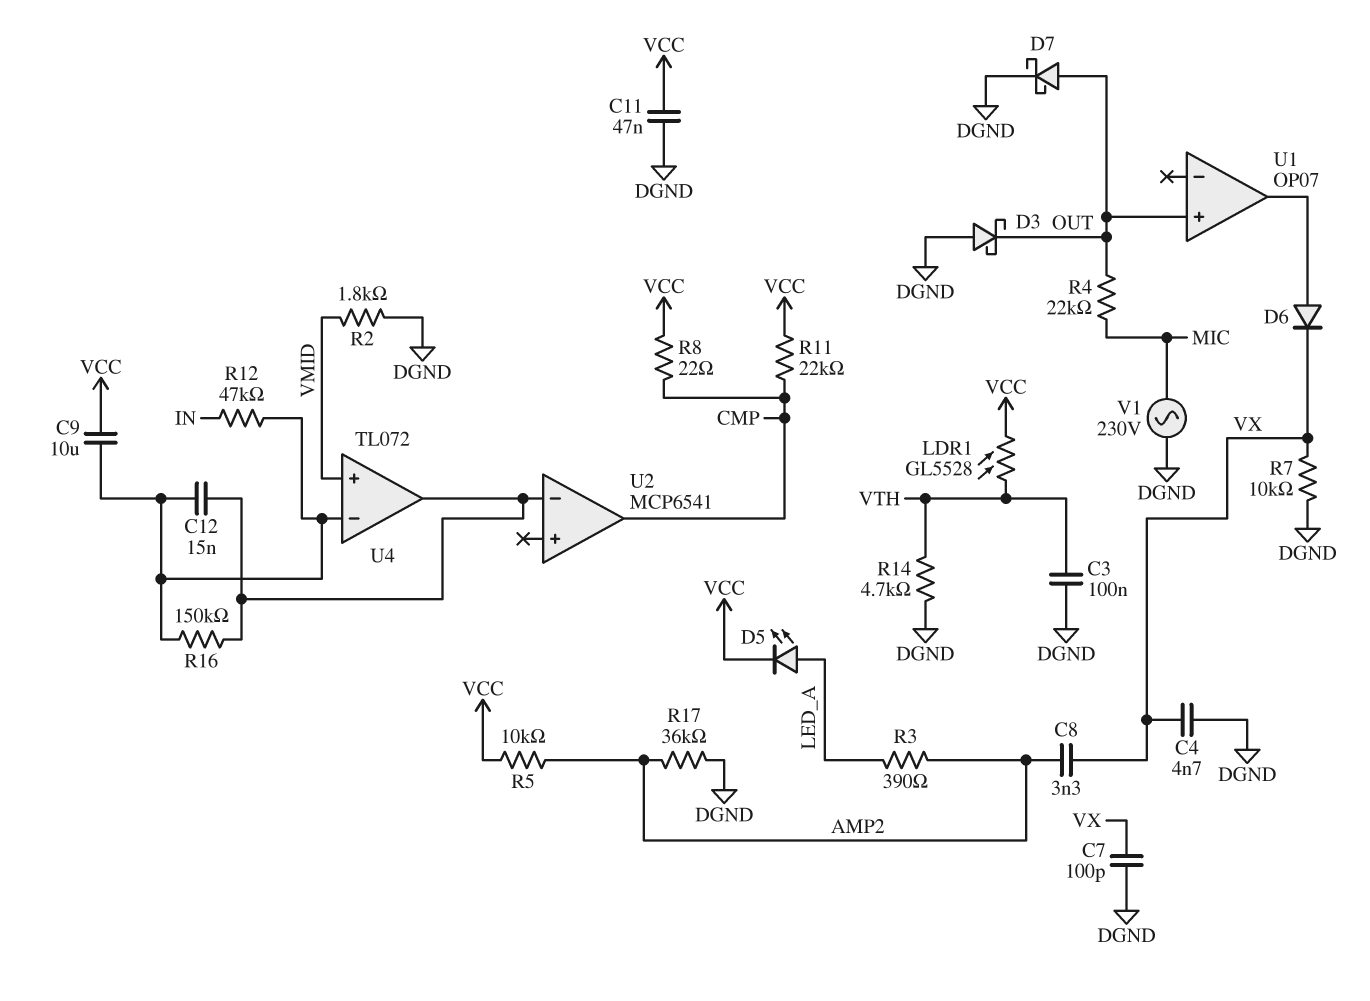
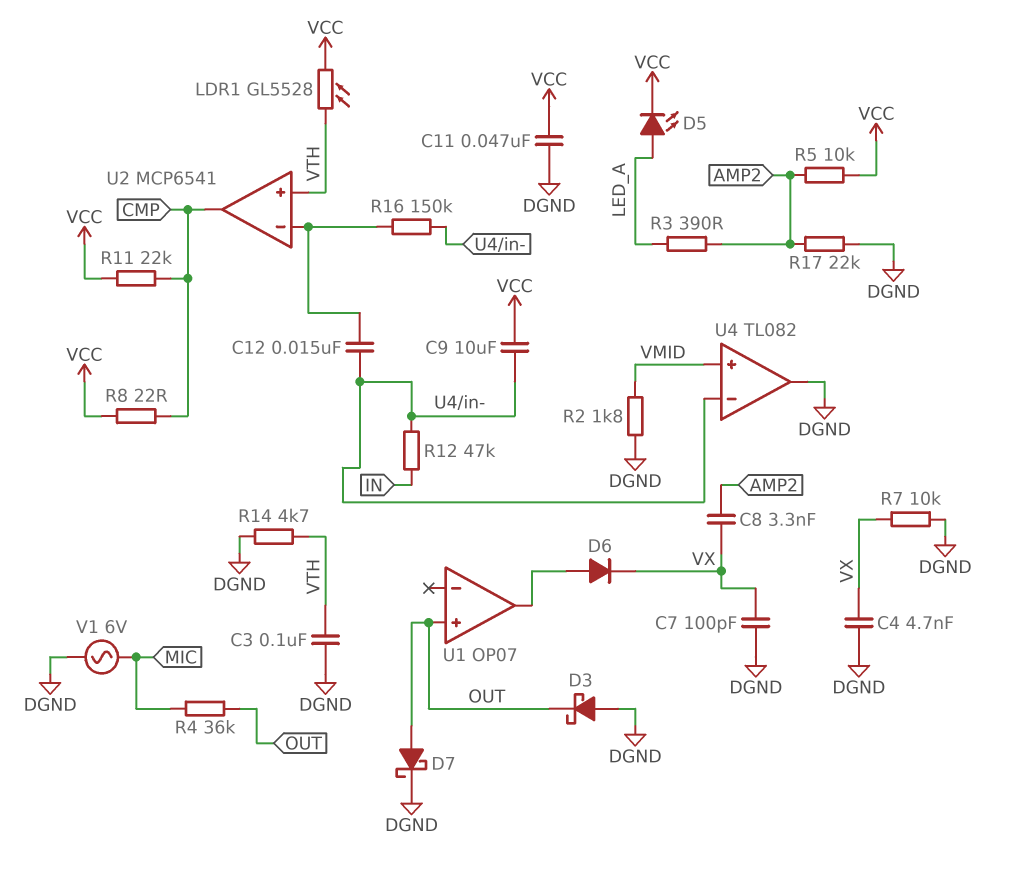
R4: 22k (MIC, OUT) -> 36k (MIC, OUT)
R17: 36k (AMP2, DGND) -> 22k (AMP2, DGND)
U2 pin in+: none -> VTH
U4: TL072 -> TL082
U4 pin out: U2/in- -> DGND
V1: AC 230V (DGND, MIC) -> AC 6V (DGND, MIC)

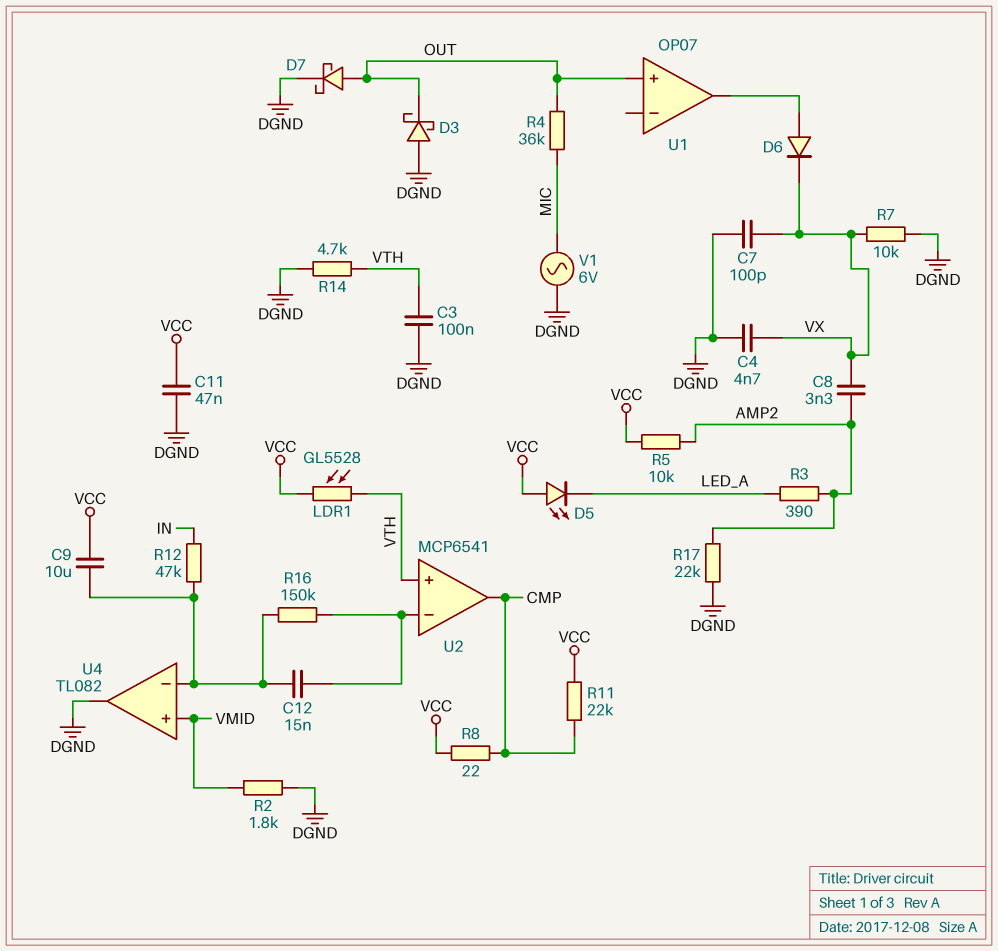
D5: LED (A LED_A, K VCC) -> LED (A VCC, K LED_A)

